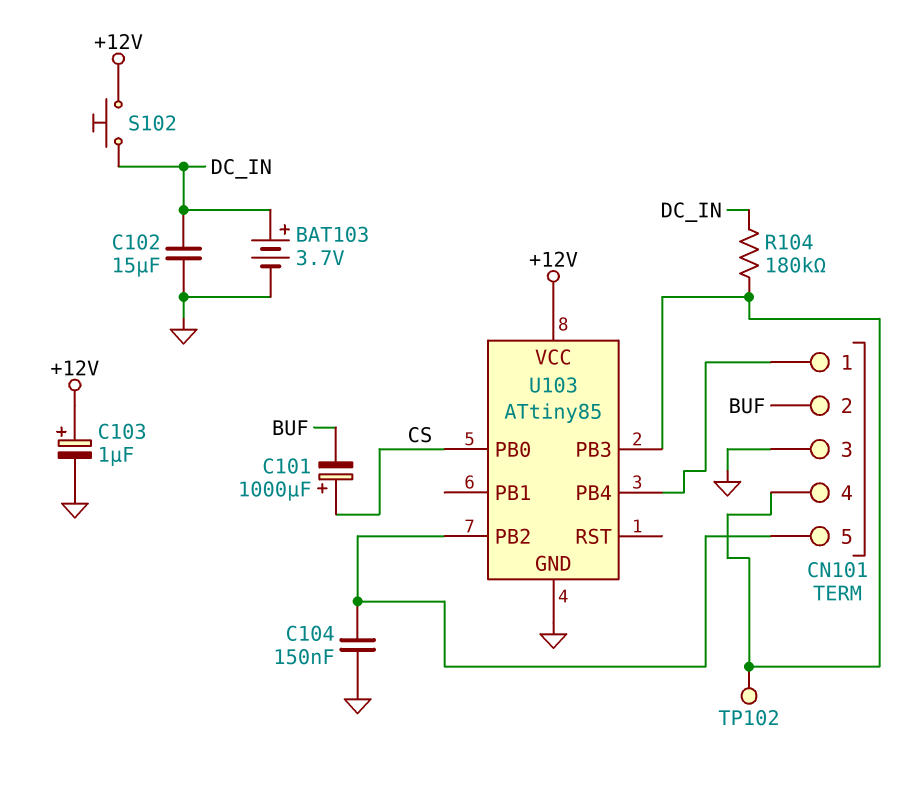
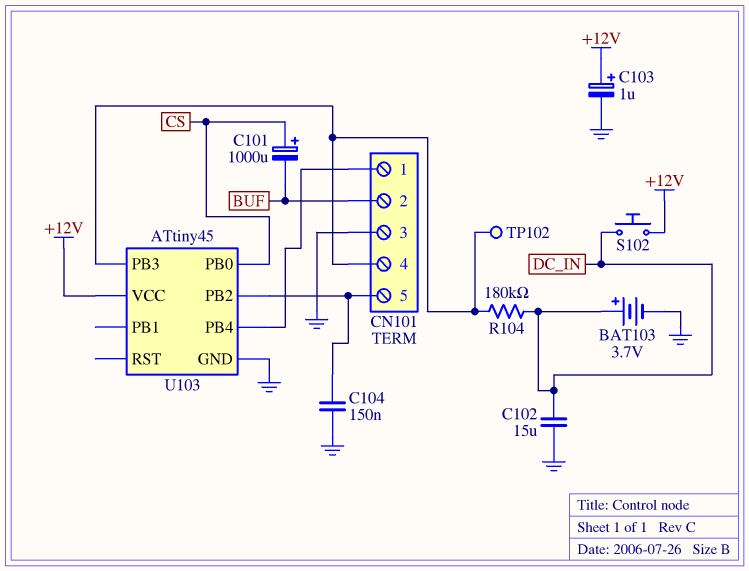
U103: ATtiny85 -> ATtiny45

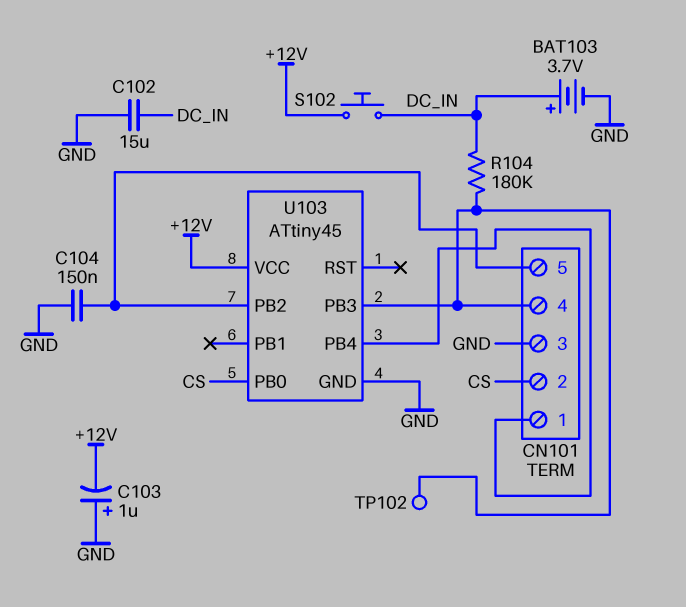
C101: 1000uF (plus CS, minus BUF) -> none
C103: 1uF (plus +12V, minus GND) -> 1uF (plus GND, minus +12V)
CN101 pin 2: BUF -> CS

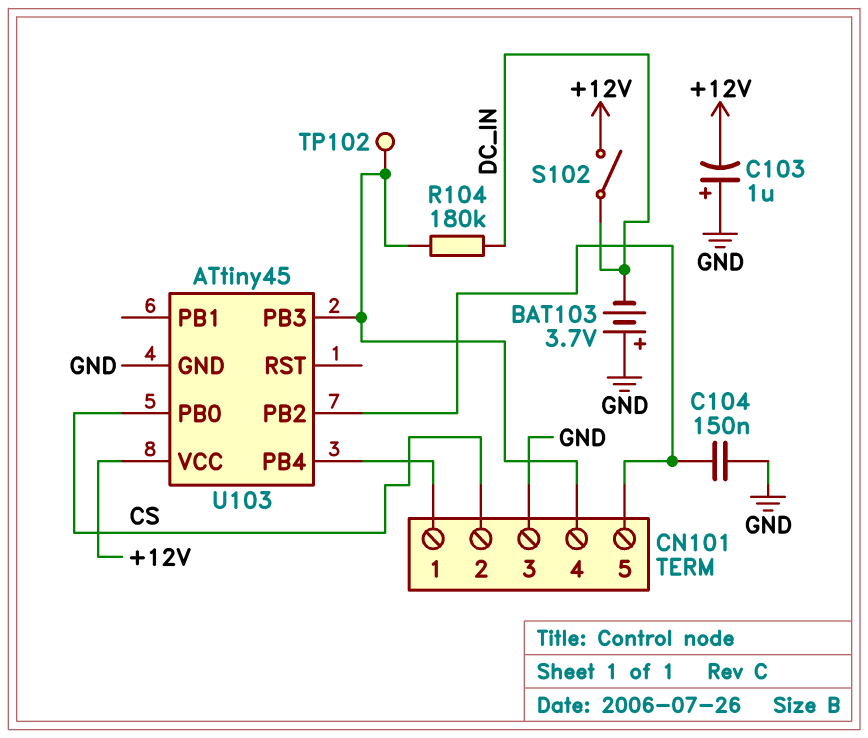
BAT103: 3.7V (plus DC_IN, minus GND) -> 3.7V (plus GND, minus DC_IN)
C102: 15uF (DC_IN, GND) -> none
S102: button (+12V, DC_IN) -> switch (+12V, DC_IN)

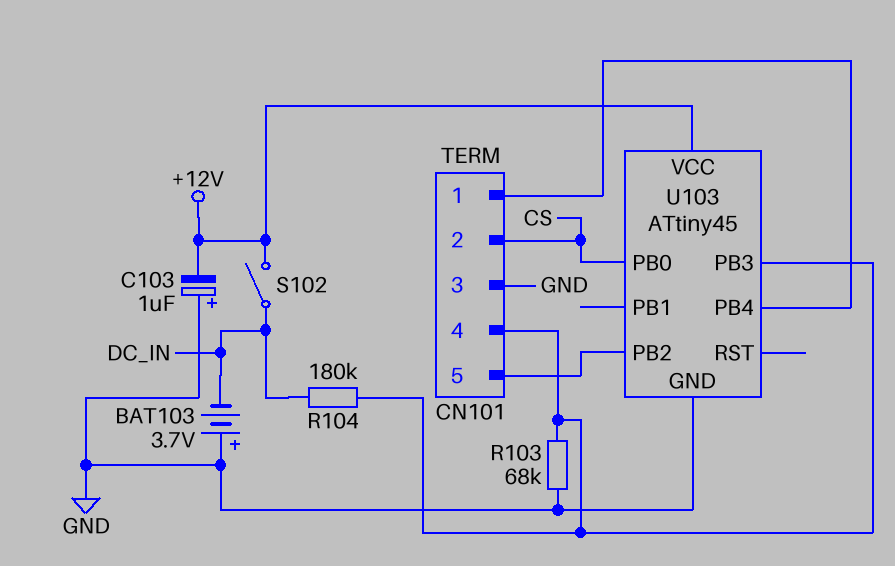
C104: 150nF (CN101/5, GND) -> none
R103: none -> 68k (CN101/4, GND)
TP102: test point (CN101/4) -> none

